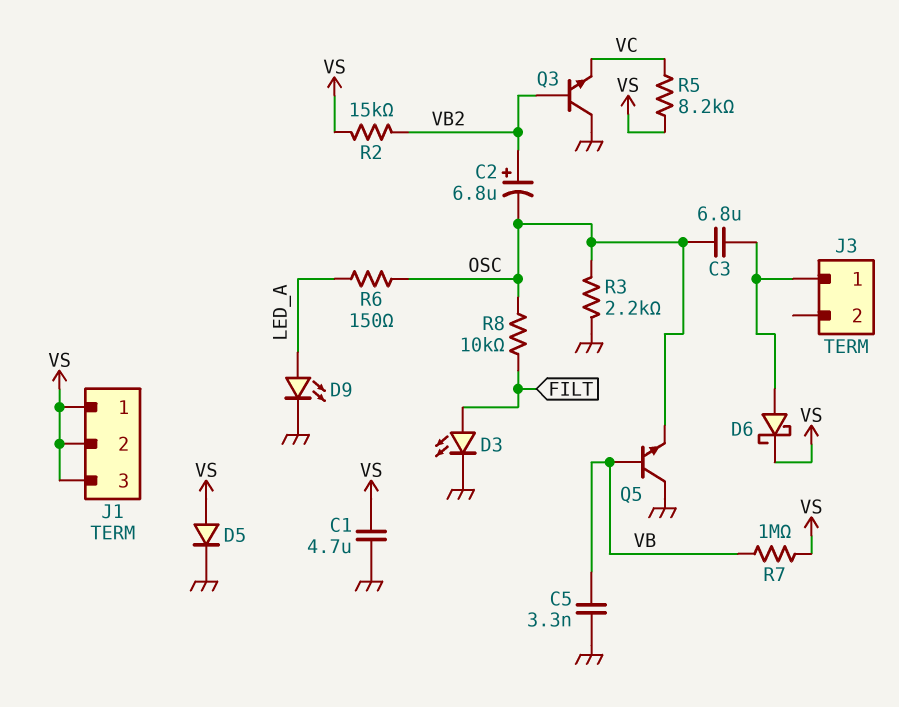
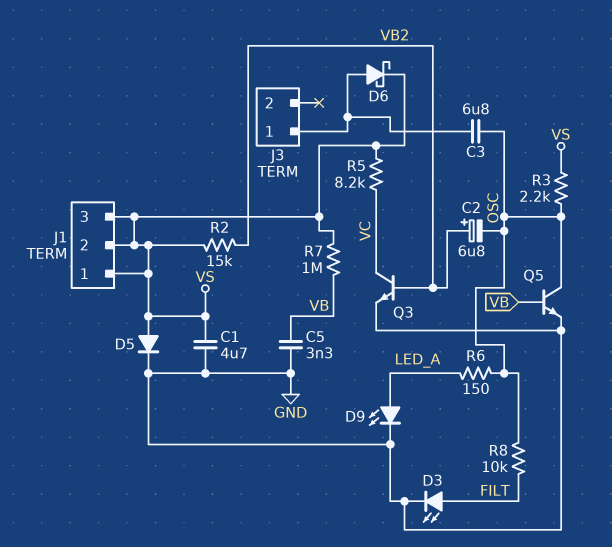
Q3: NPN (B VB2, C GND, E VC) -> NPN (B VB2, C VC, E GND)
Q5: NPN (B VB, C GND, E OSC) -> NPN (B VB, C OSC, E GND)
R3: 2.2k (GND, OSC) -> 2.2k (OSC, VS)

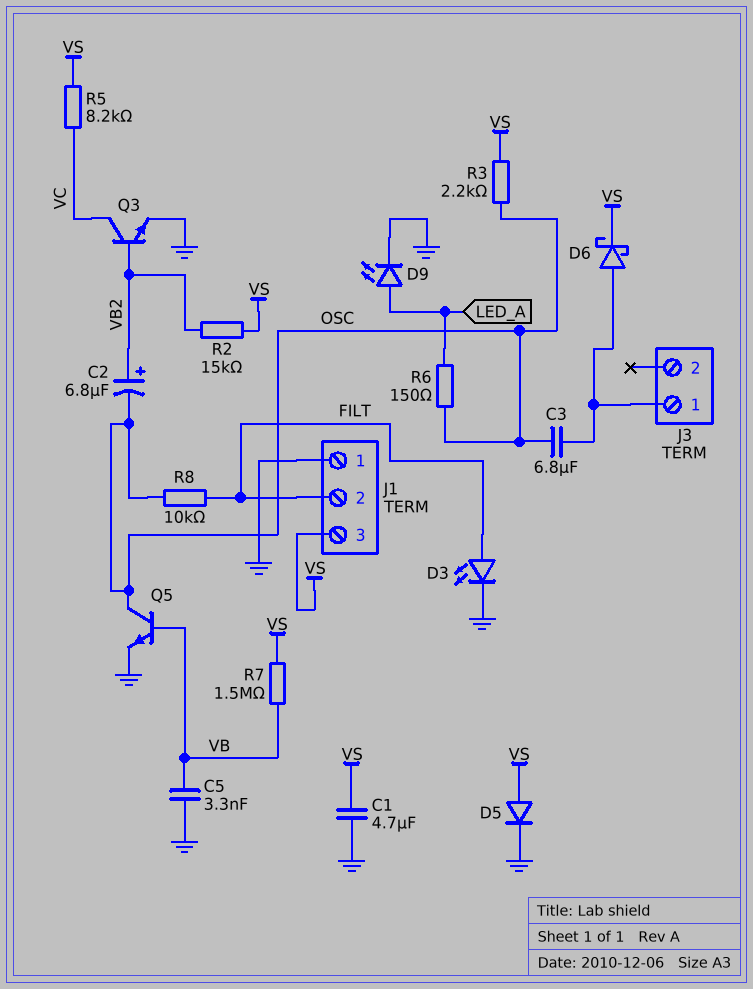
J1 pin 1: VS -> GND
J1 pin 2: VS -> FILT
R7: 1M (VB, VS) -> 1.5M (VB, VS)

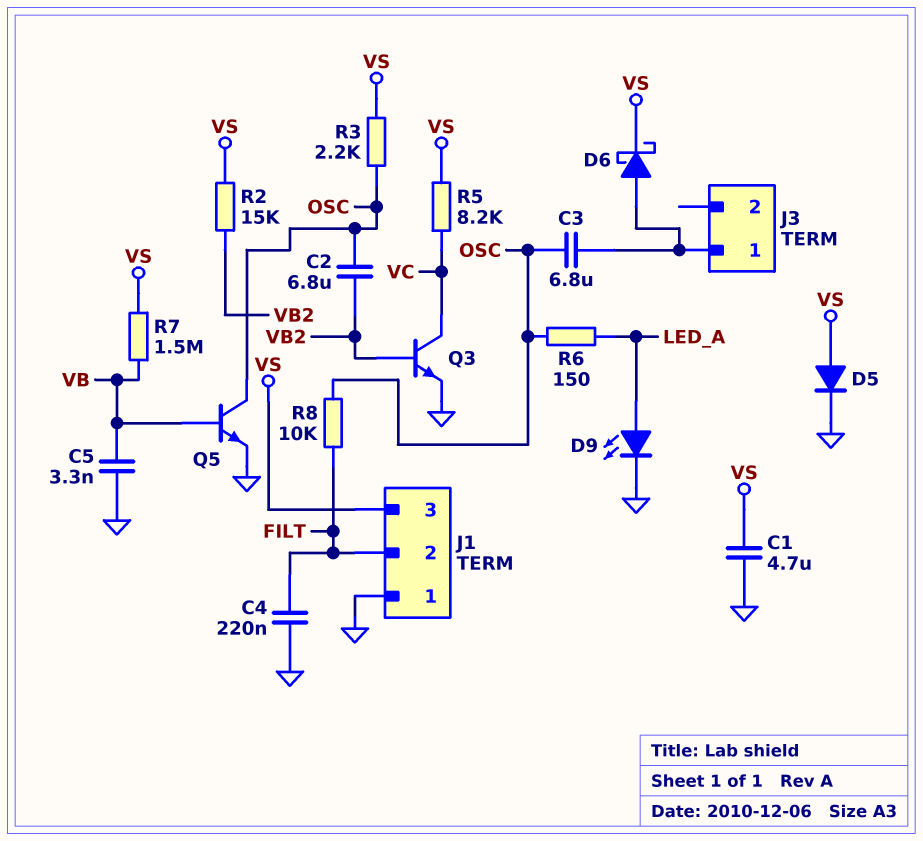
C2: 6.8uF (plus VB2, minus OSC) -> 6.8uF (OSC, VB2)
C4: none -> 220nF (FILT, GND)
D3: LED (A FILT, K GND) -> none

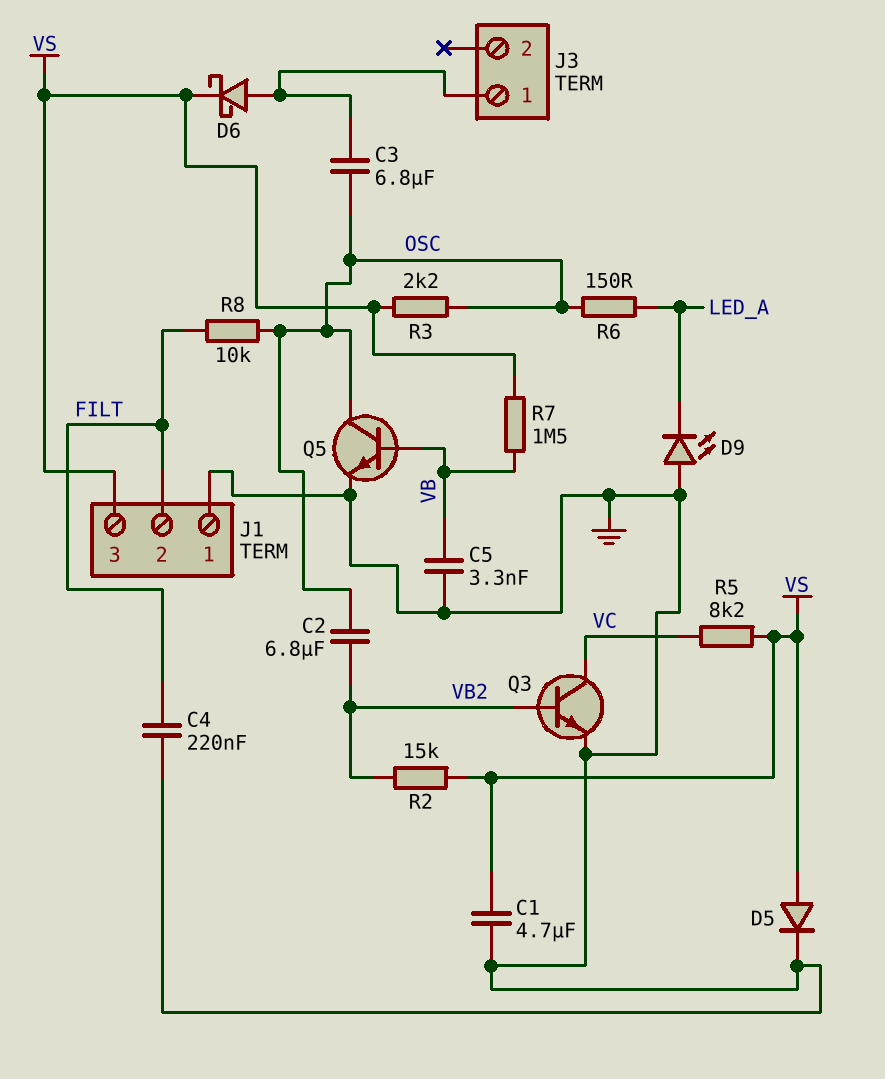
D9: LED (A LED_A, K GND) -> LED (A GND, K LED_A)

